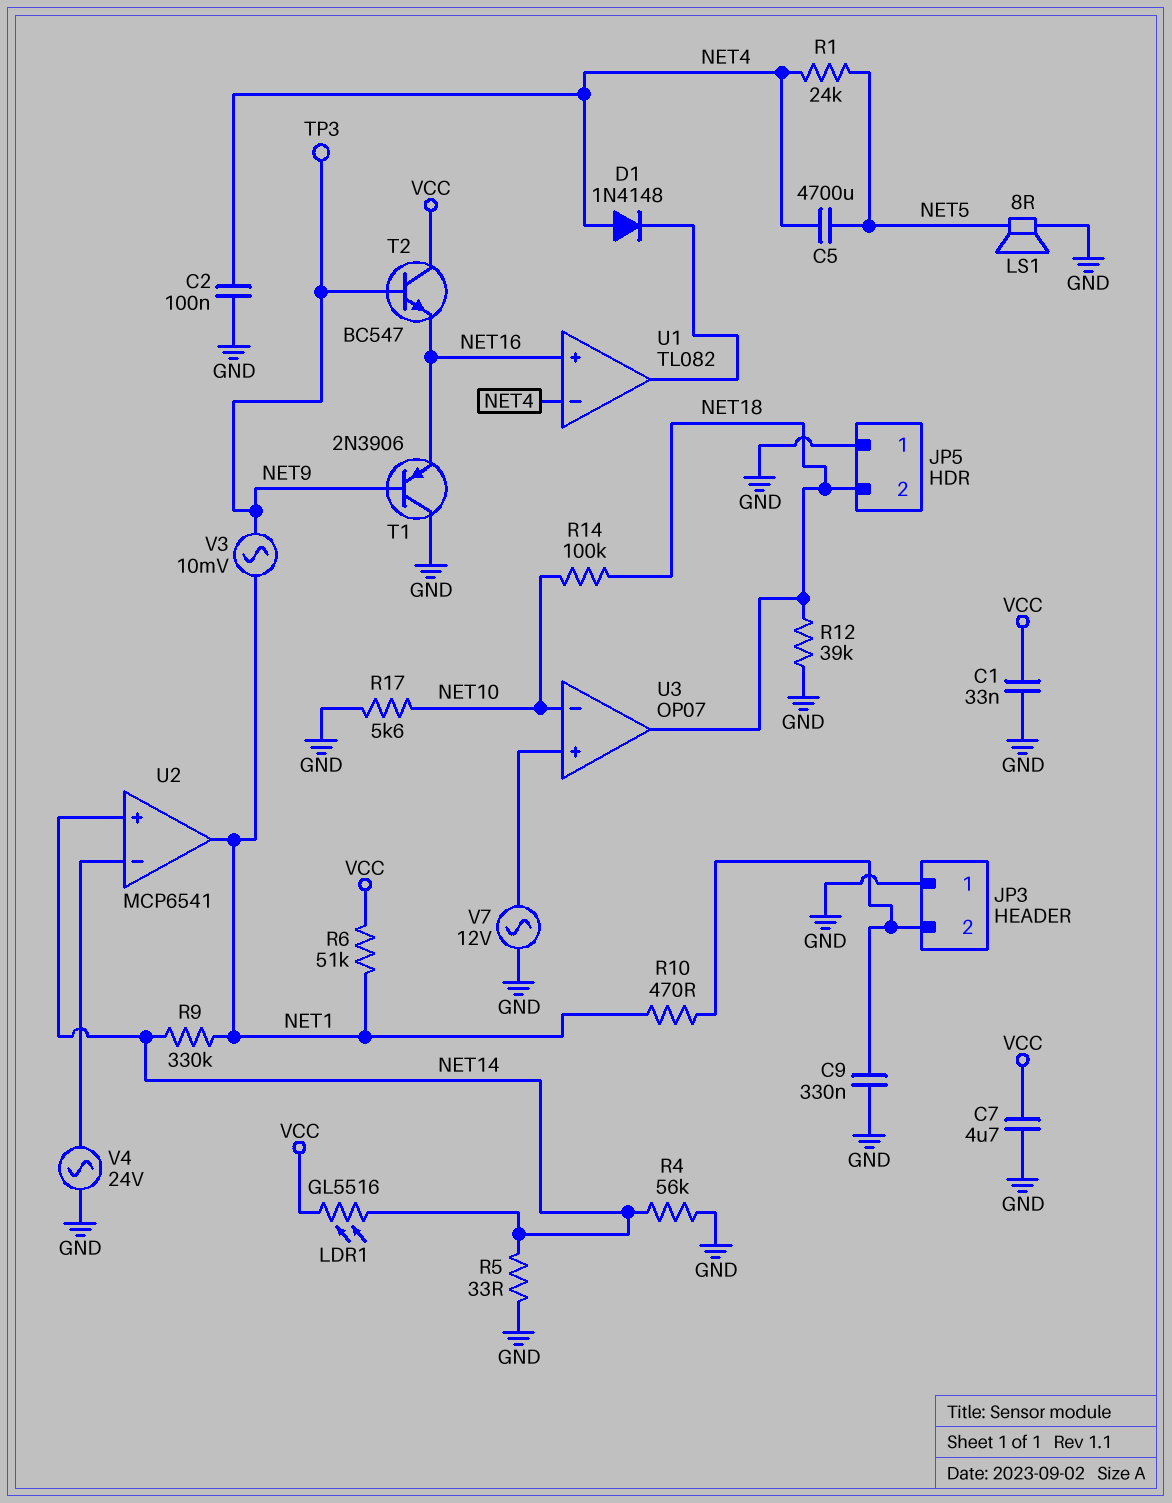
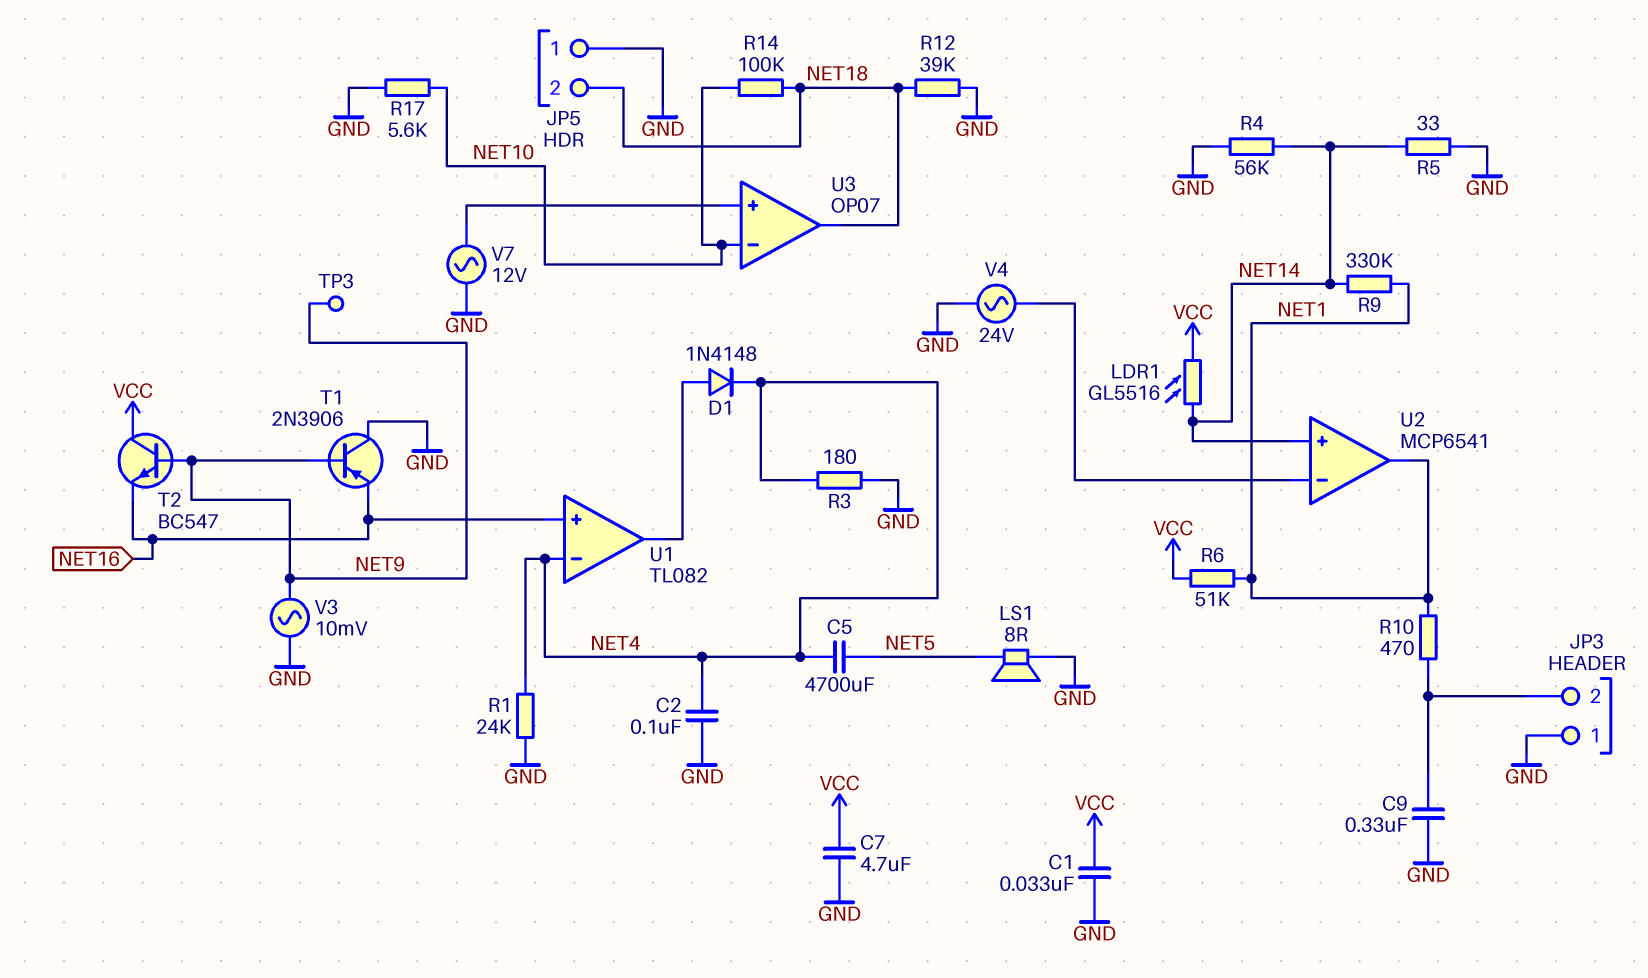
D1: diode 1N4148 (A NET4, K U1/out) -> diode 1N4148 (A U1/out, K NET4)
R1: 24k (NET4, NET5) -> 24k (GND, NET4)
R3: none -> 180 (GND, NET4)
V3: AC 10mV (NET1, NET9) -> AC 10mV (GND, NET9)

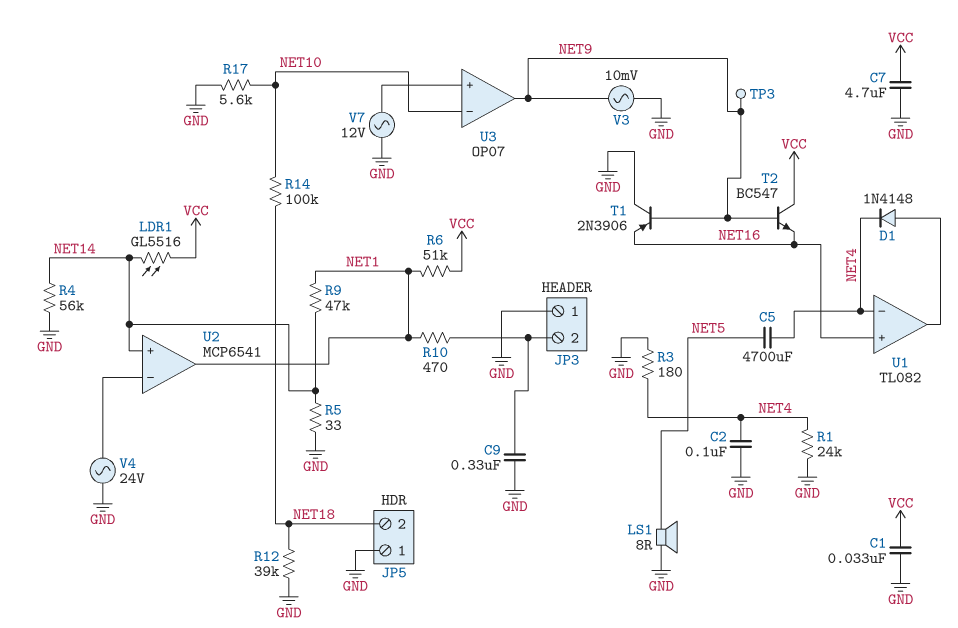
R9: 330k (NET1, NET14) -> 47k (NET1, NET14)
U3 pin out: NET18 -> NET9

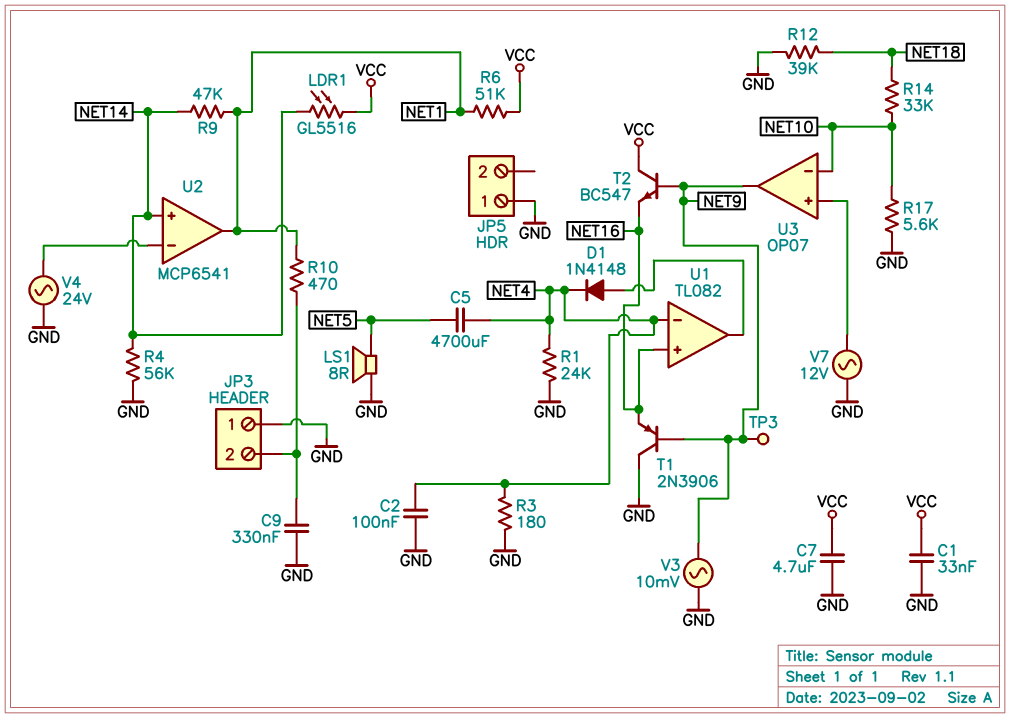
JP5 pin 2: NET18 -> none
R5: 33 (GND, NET14) -> none
R14: 100k (NET10, NET18) -> 33k (NET10, NET18)

